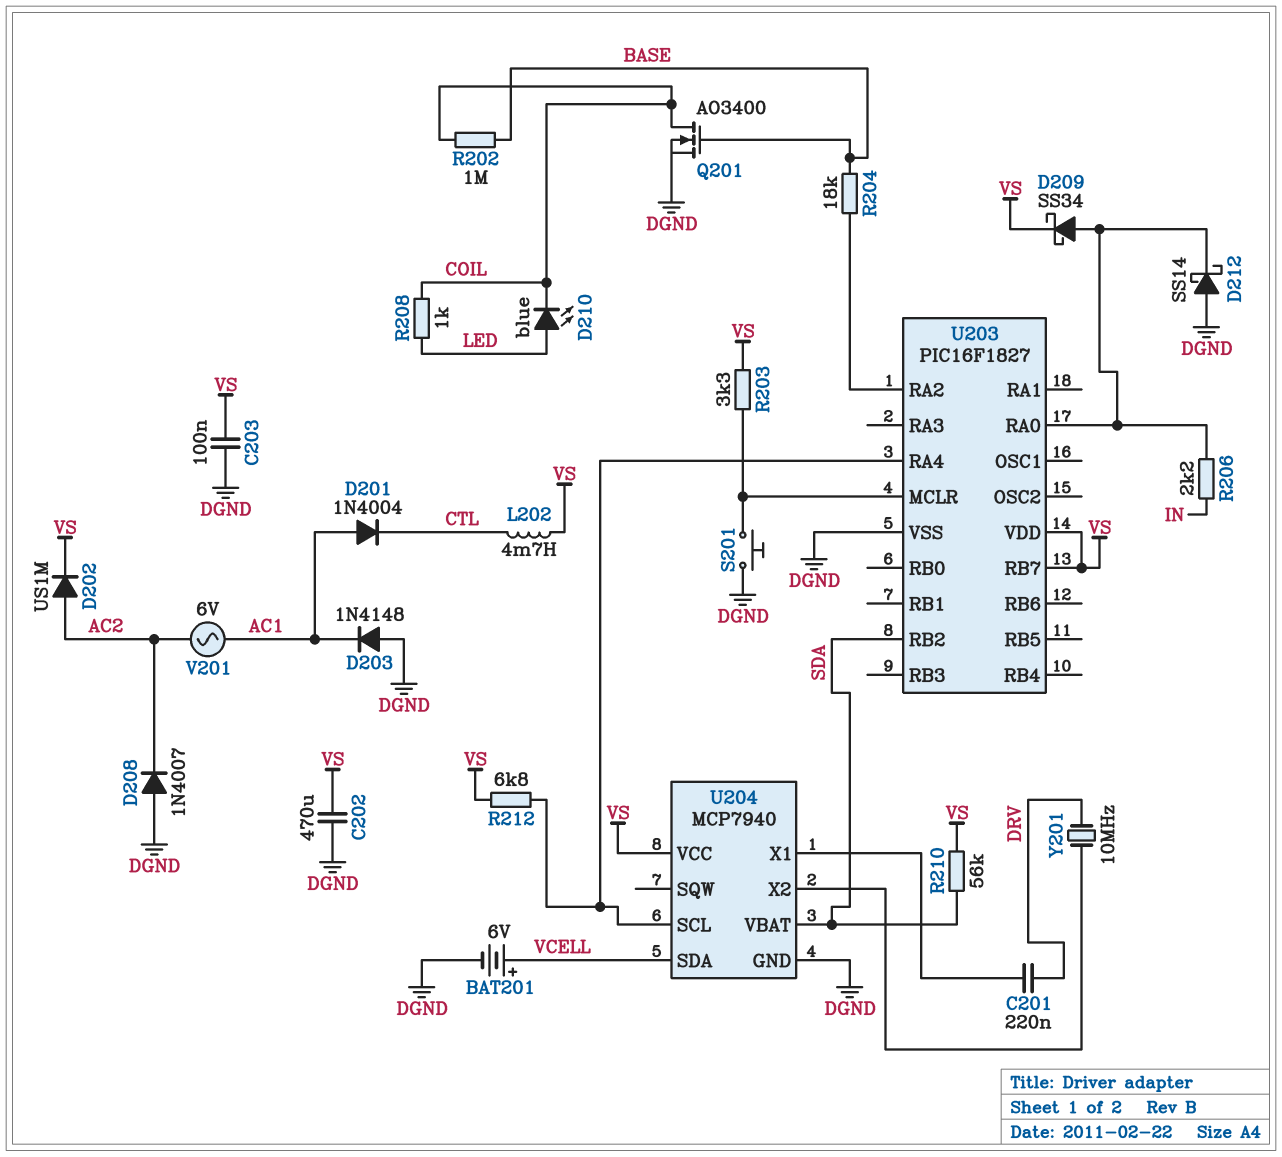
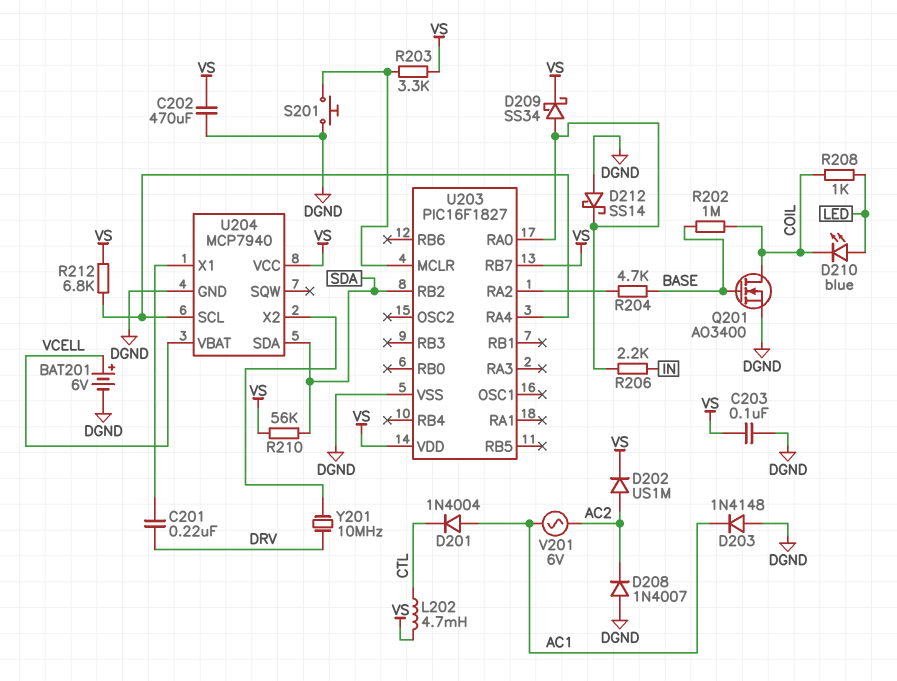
R204: 18k (BASE, U203/RA2) -> 4.7k (BASE, U203/RA2)
U204 pin SDA: VCELL -> SDA
U204 pin VBAT: SDA -> VCELL

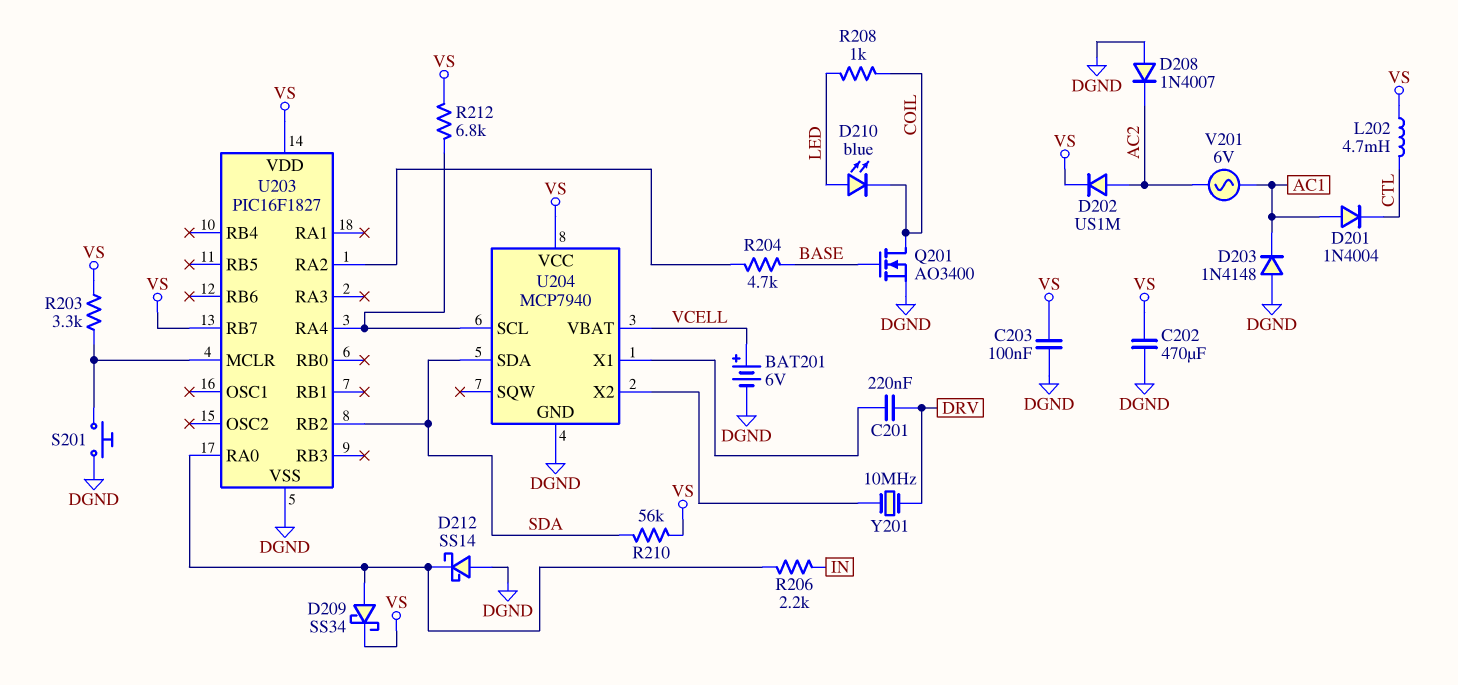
R202: 1M (BASE, COIL) -> none

